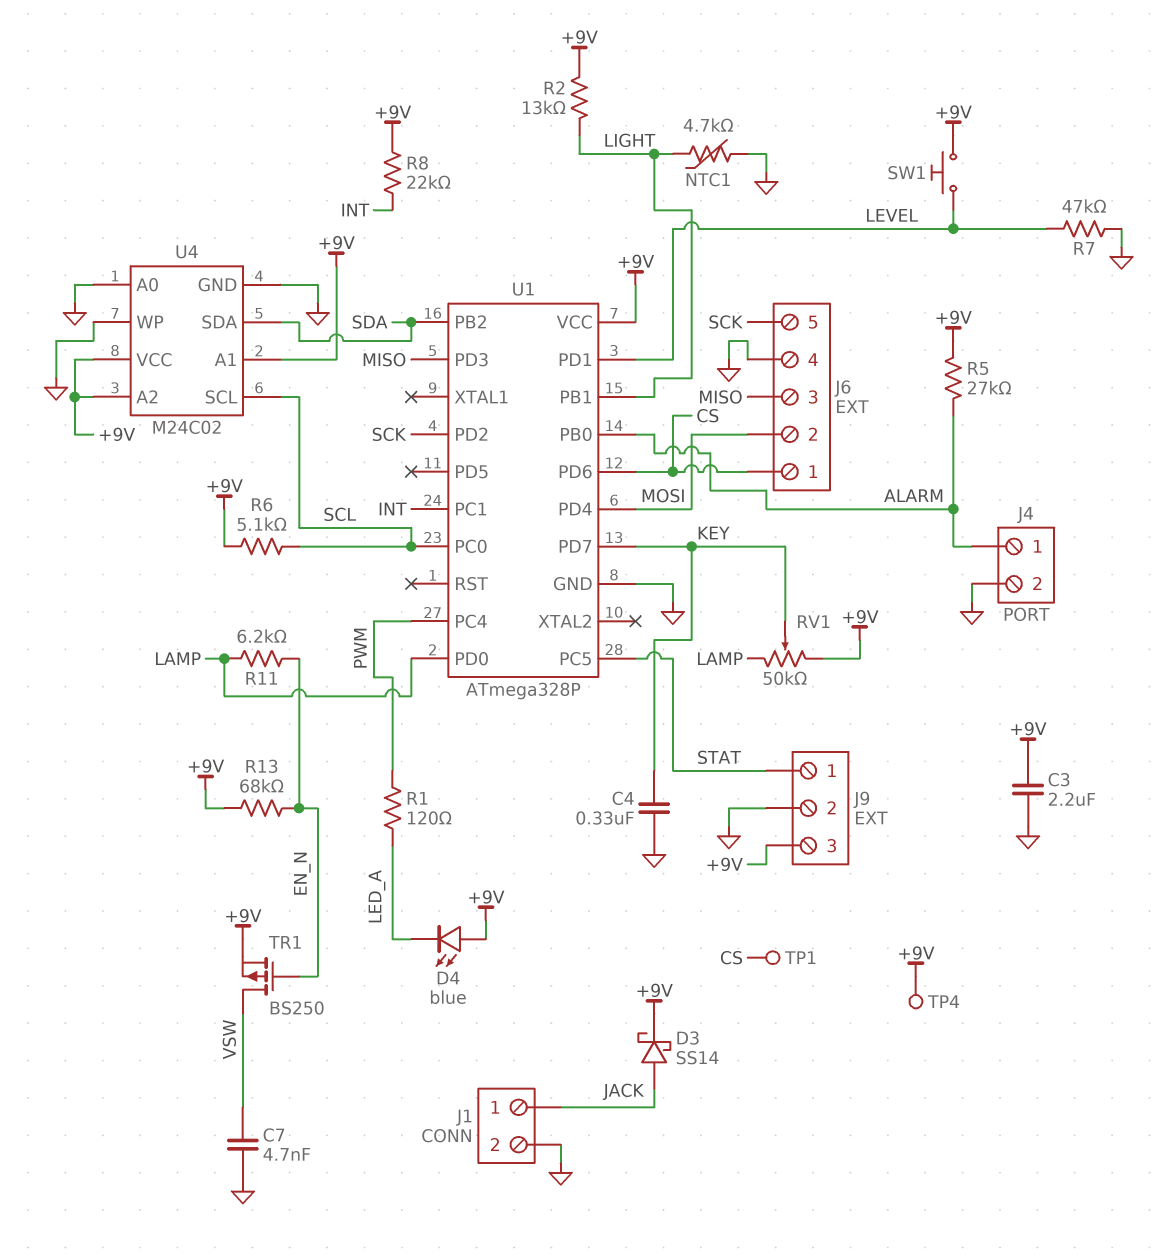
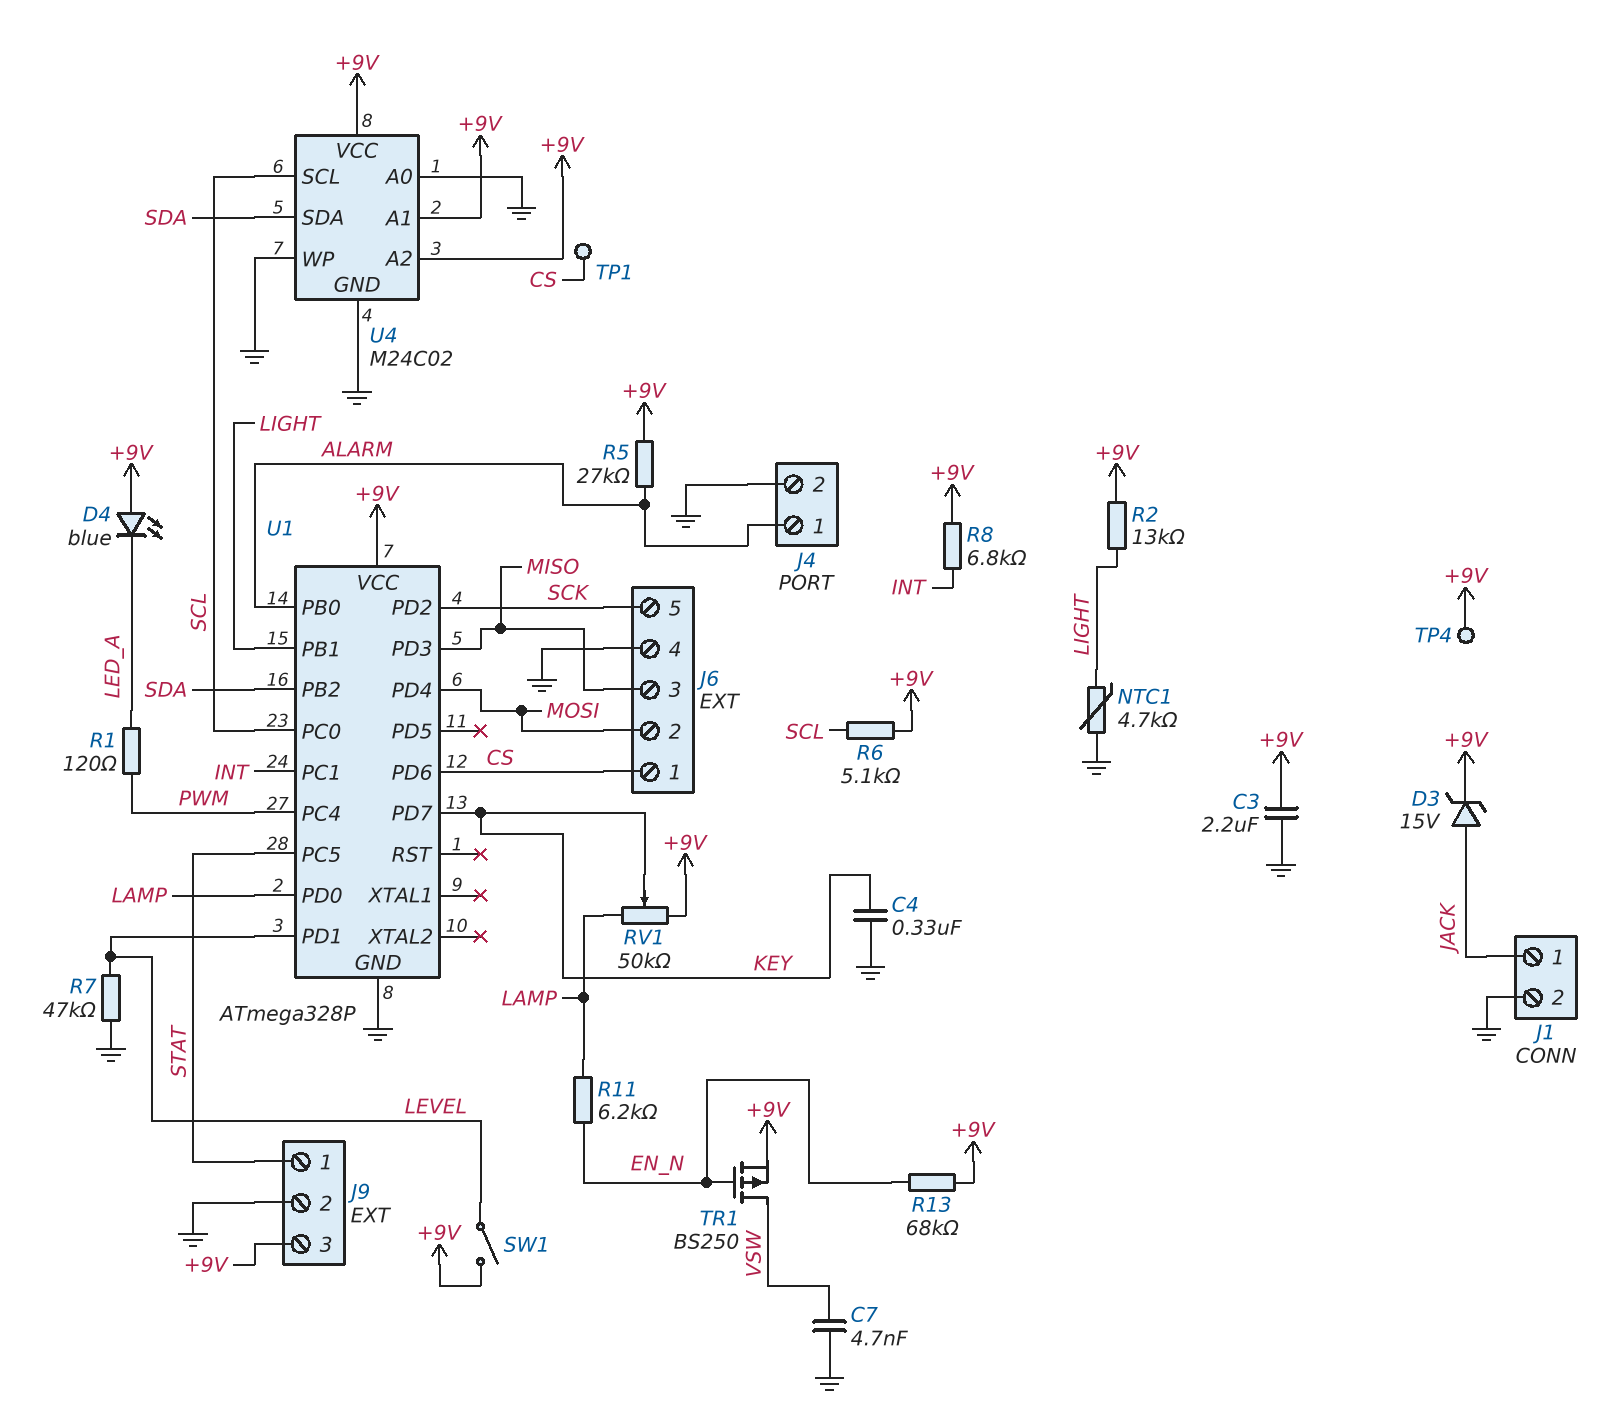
D3: schottky SS14 (A JACK, K +9V) -> zener 15V (A JACK, K +9V)
R8: 22k (+9V, INT) -> 6.8k (+9V, INT)
SW1: button (+9V, LEVEL) -> switch (+9V, LEVEL)

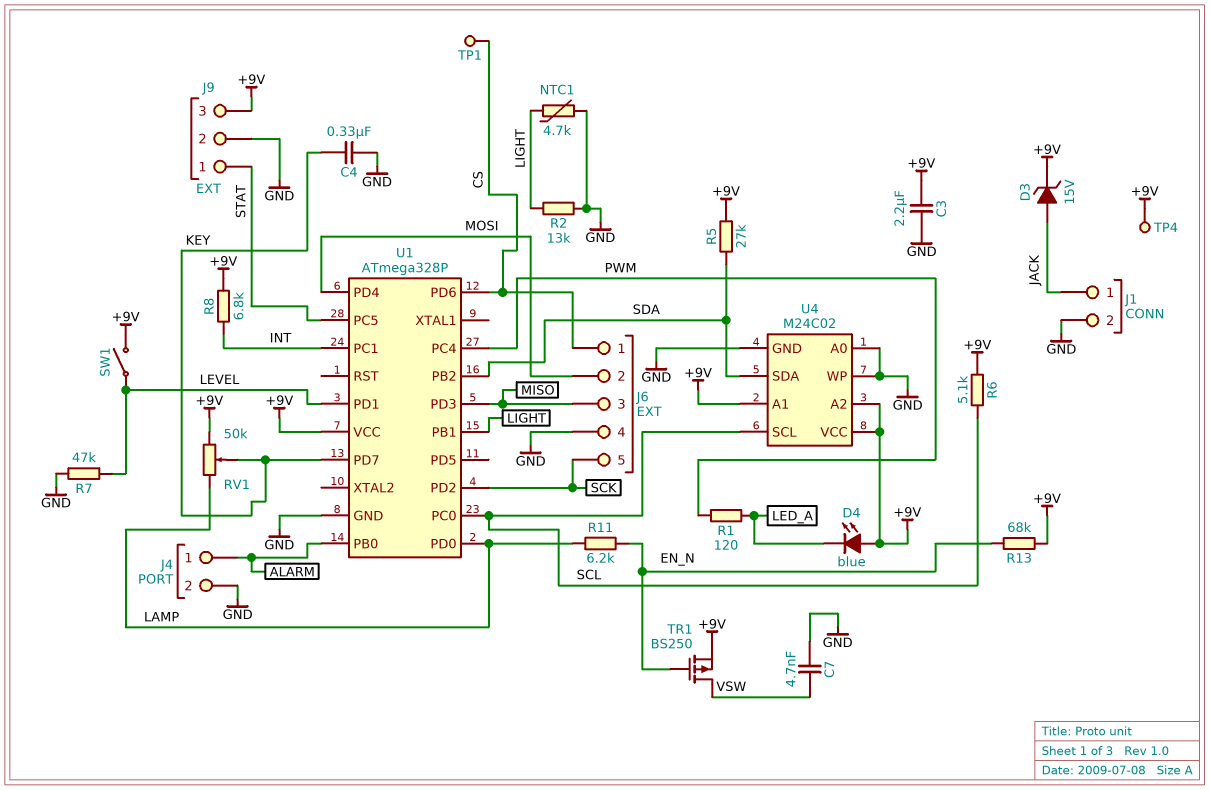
R2: 13k (+9V, LIGHT) -> 13k (GND, LIGHT)
R5: 27k (+9V, ALARM) -> 27k (+9V, SDA)

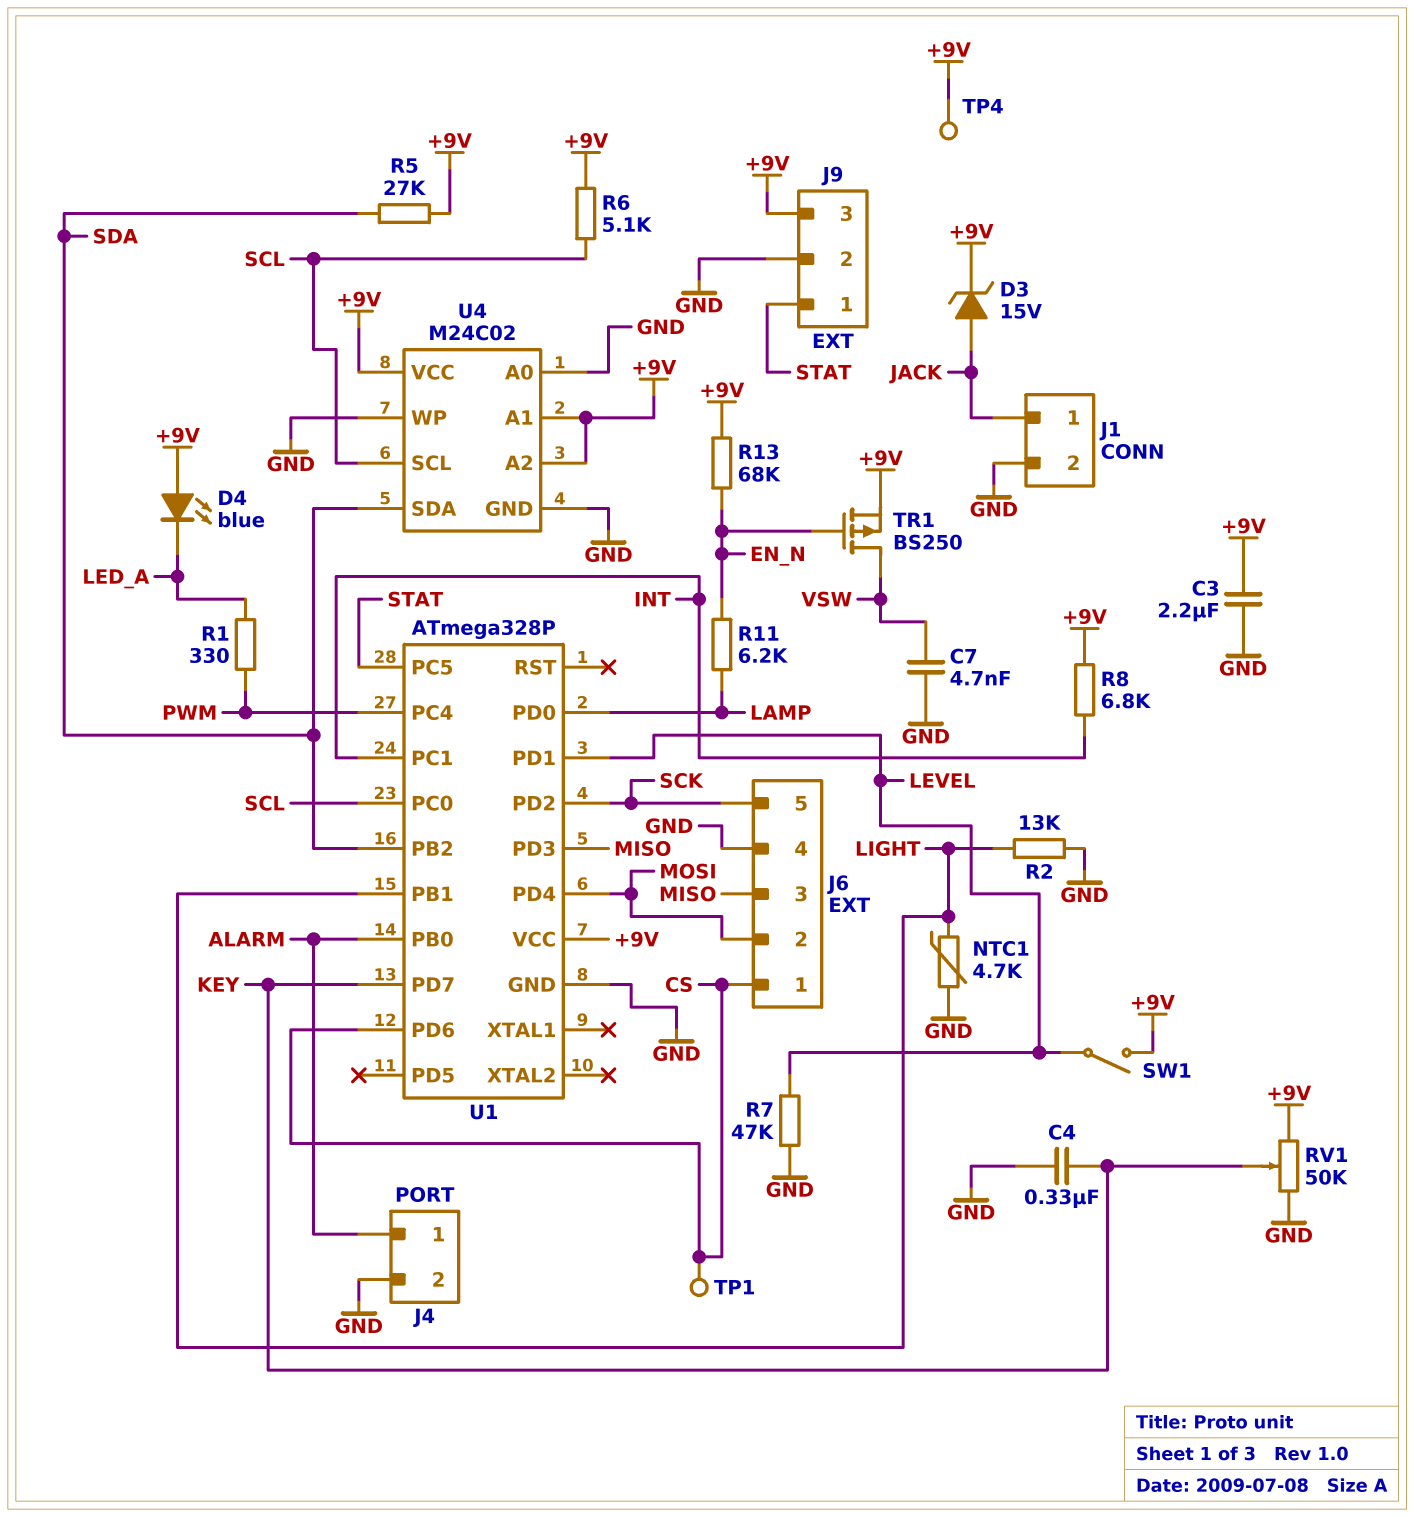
R1: 120 (LED_A, PWM) -> 330 (LED_A, PWM)
RV1: 50k (+9V, LAMP, wiper KEY) -> 50k (+9V, GND, wiper KEY)

